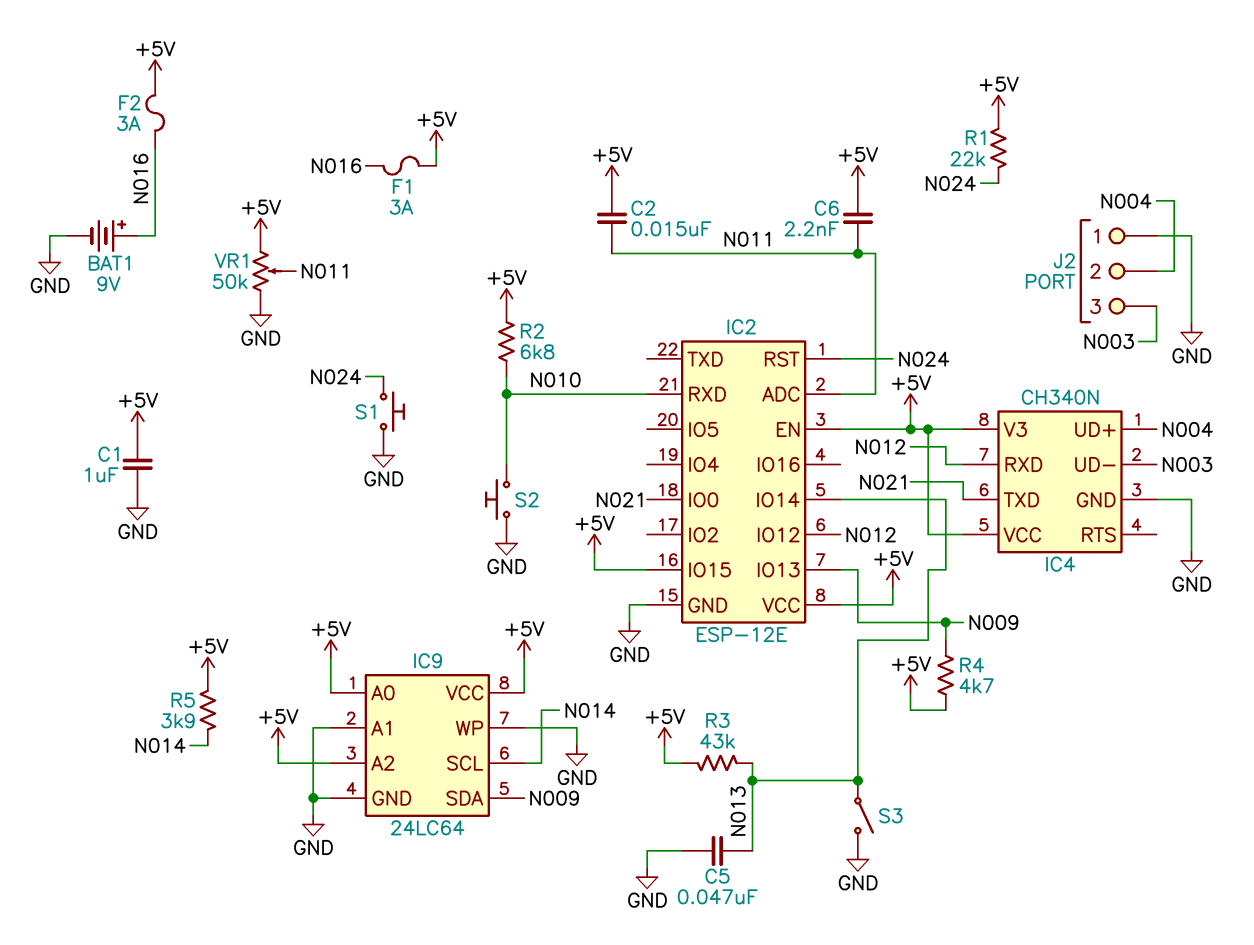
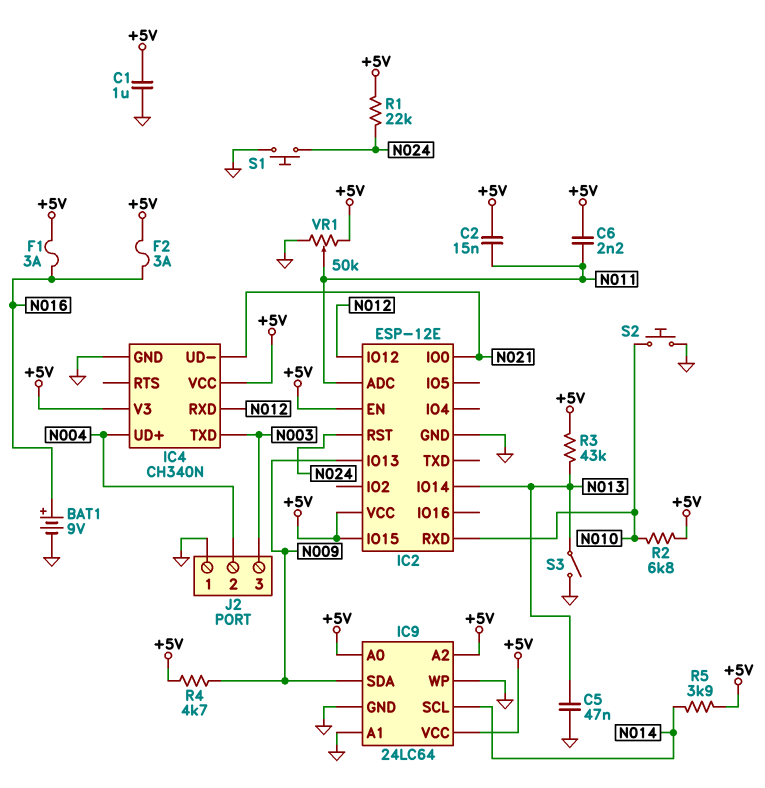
IC4 pin TXD: N021 -> N003
IC4 pin UD-: N003 -> N021

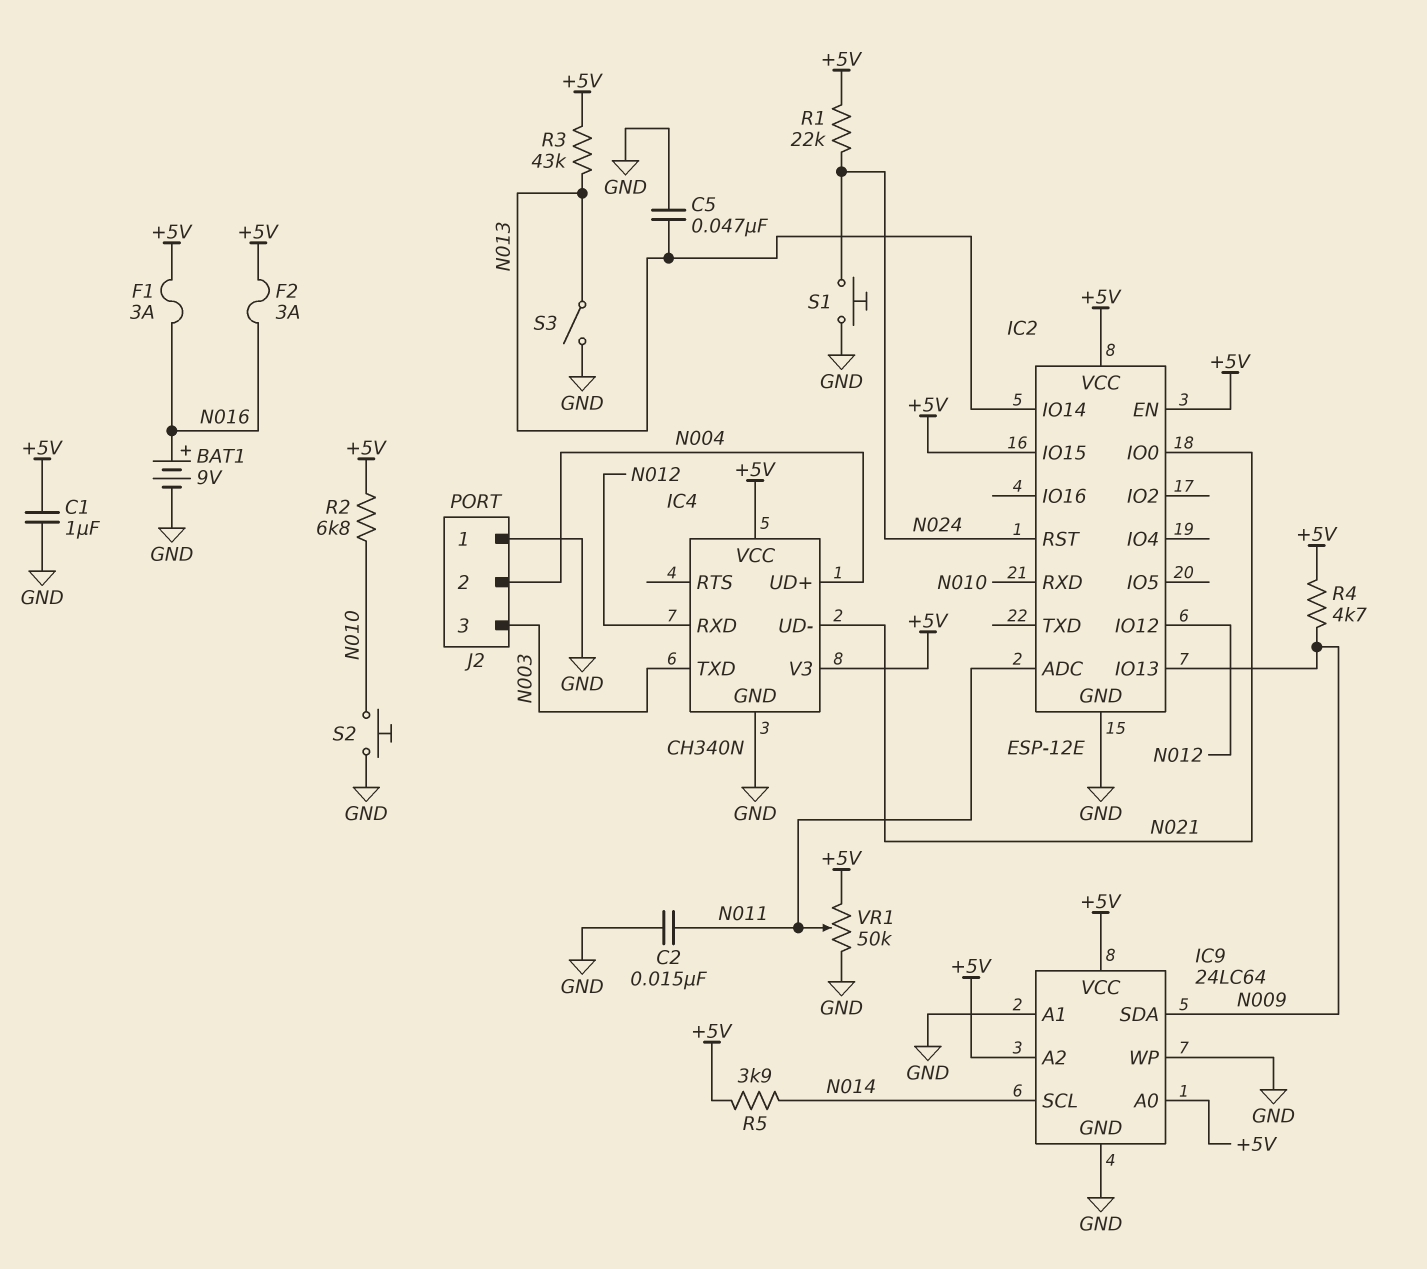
C2: 15nF (+5V, N011) -> 15nF (GND, N011)
C6: 2.2nF (+5V, N011) -> none

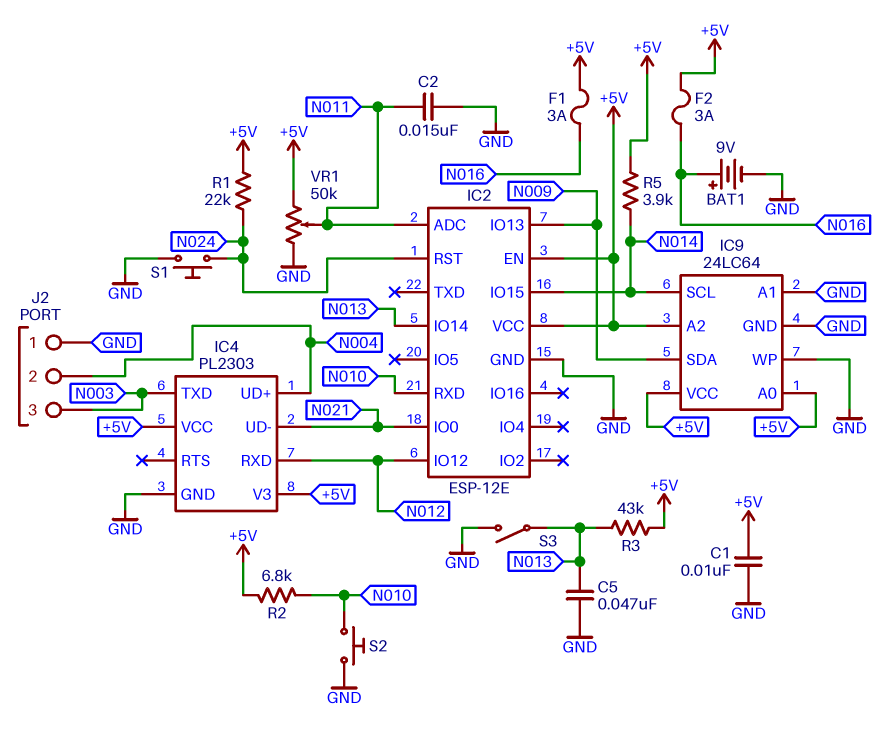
C1: 1uF (+5V, GND) -> 10nF (+5V, GND)
IC2 pin IO15: +5V -> N014
IC4: CH340N -> PL2303
R4: 4.7k (+5V, N009) -> none

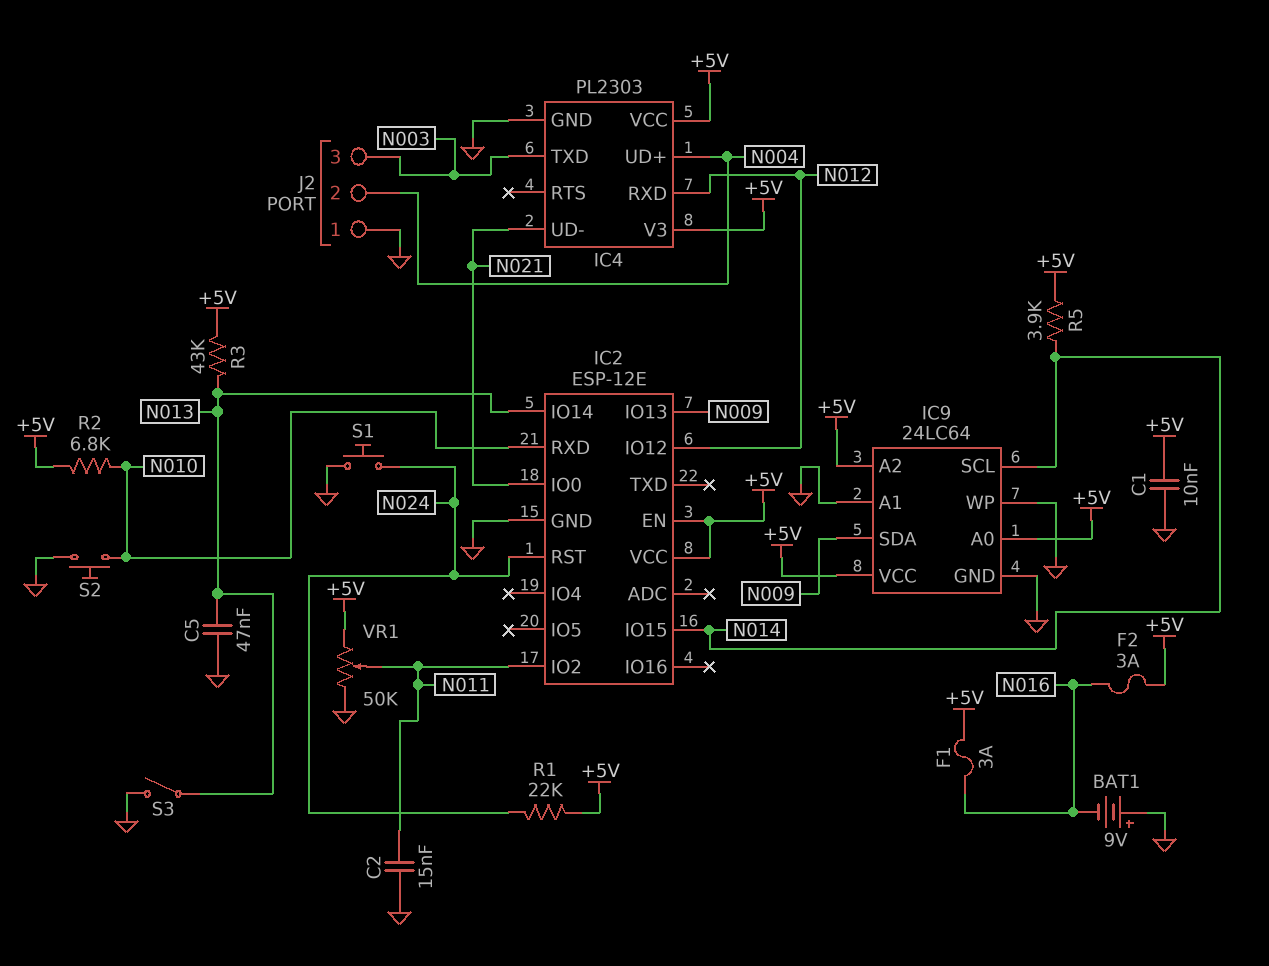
BAT1: 9V (plus N016, minus GND) -> 9V (plus GND, minus N016)
IC2 pin ADC: N011 -> none
IC2 pin IO2: none -> N011

